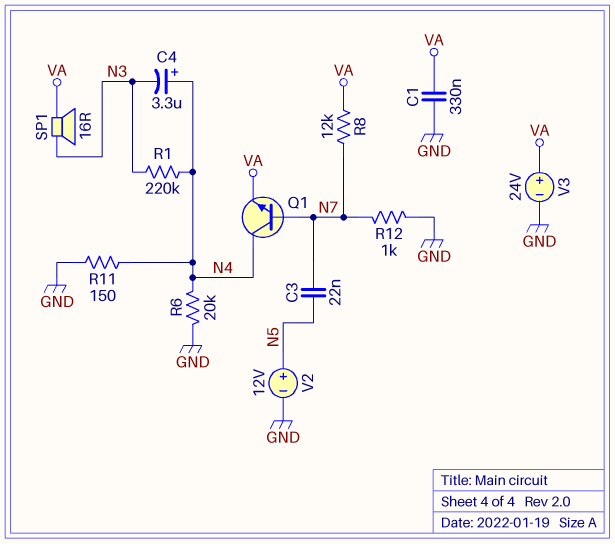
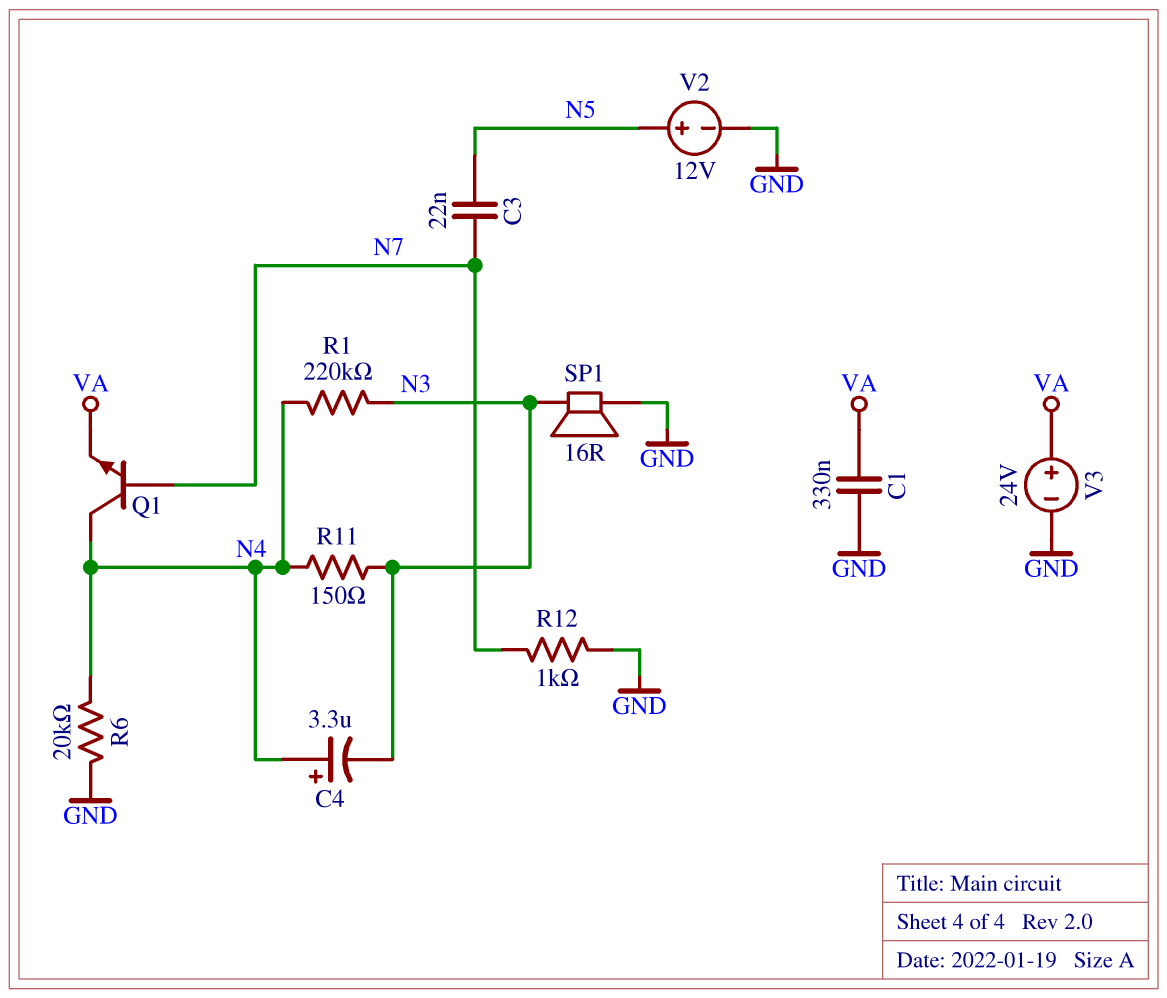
R8: 12k (N7, VA) -> none
R11: 150 (GND, N4) -> 150 (N3, N4)
SP1: speaker 16R (N3, VA) -> speaker 16R (GND, N3)

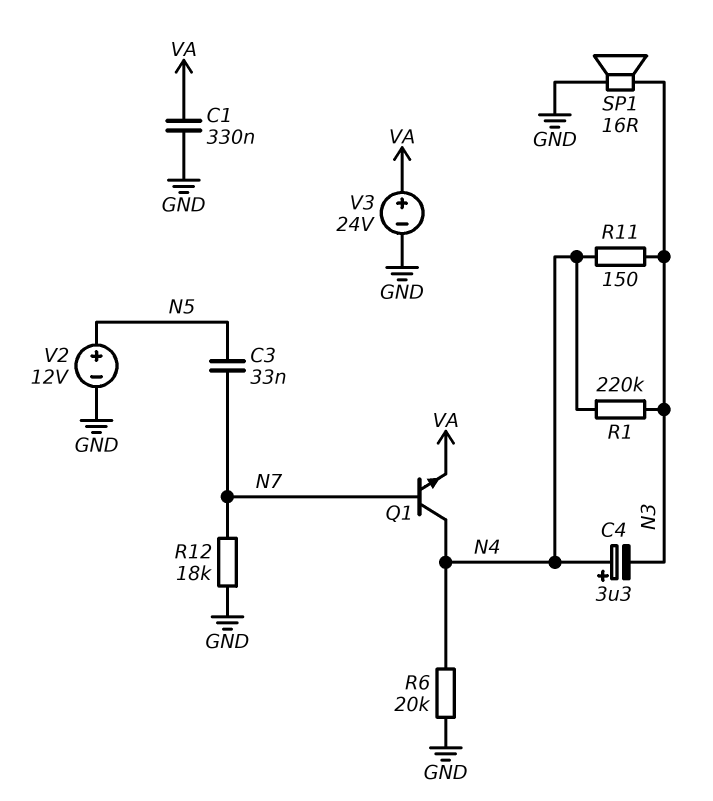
C3: 22nF (N5, N7) -> 33nF (N5, N7)
R12: 1k (GND, N7) -> 18k (GND, N7)

